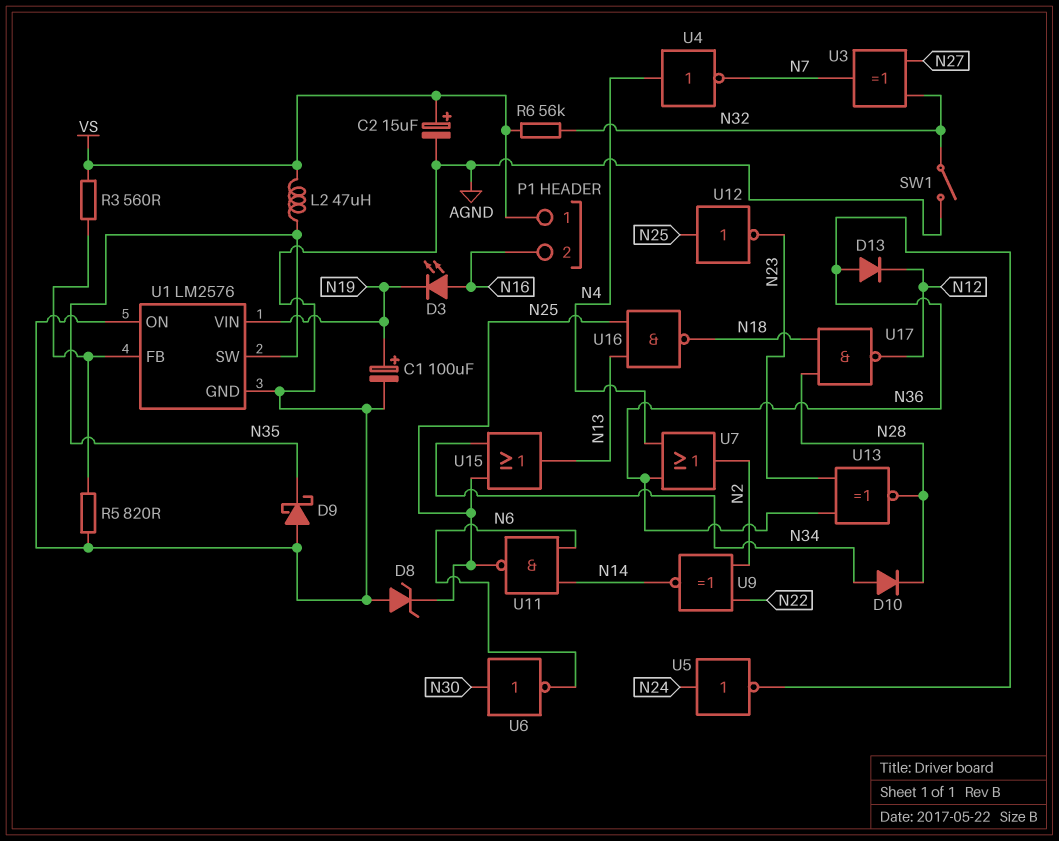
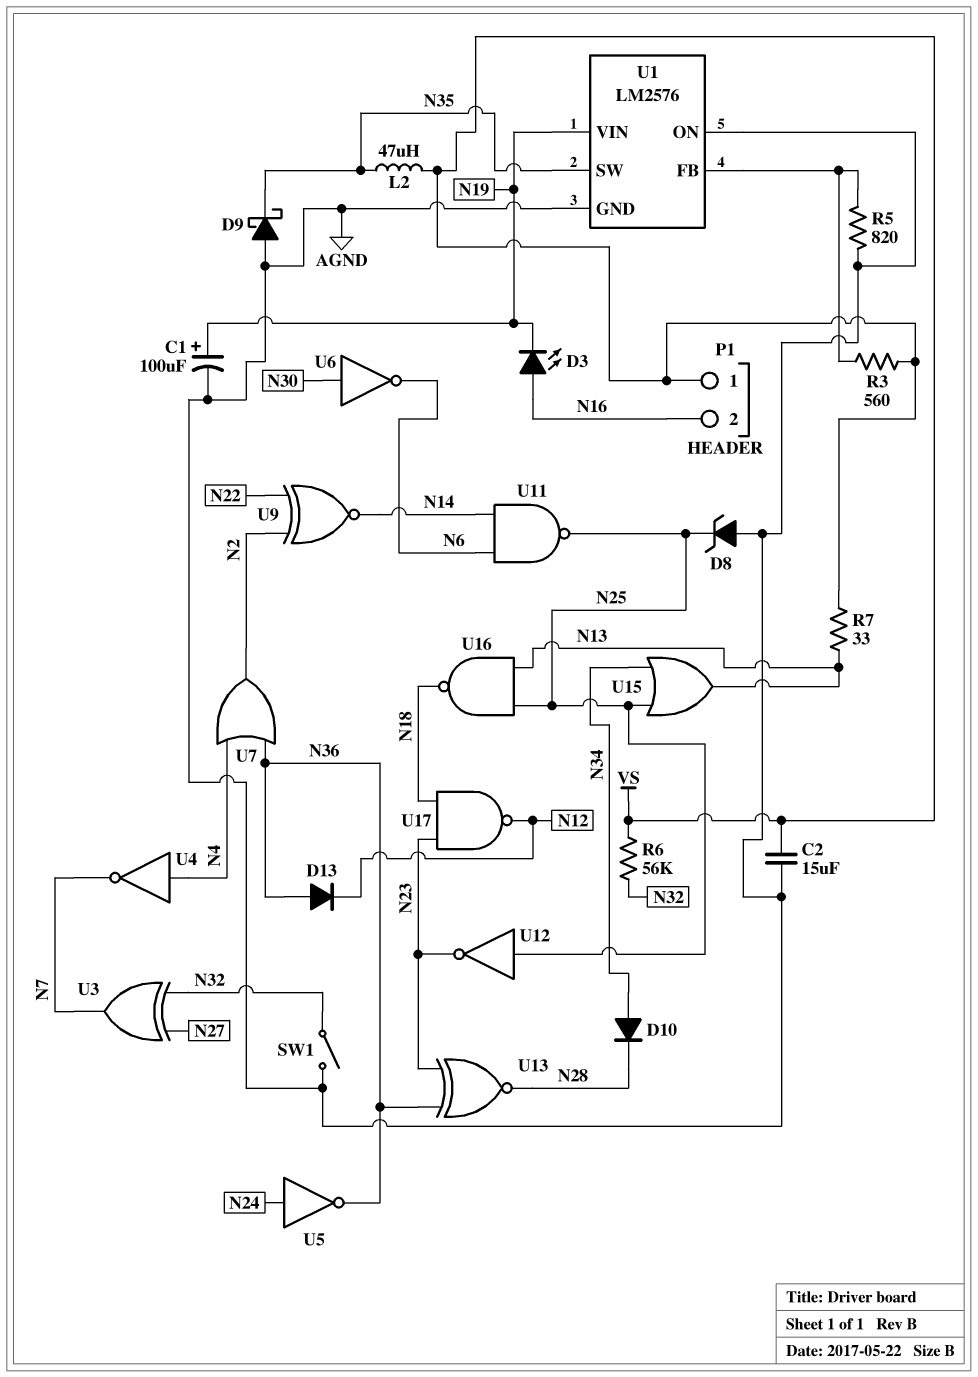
C2: 15uF (plus VS, minus AGND) -> 15uF (AGND, VS)
R7: none -> 33 (N13, VS)
U17: NAND (in N18, in N28, out N12) -> NAND (in N18, in N23, out N12)

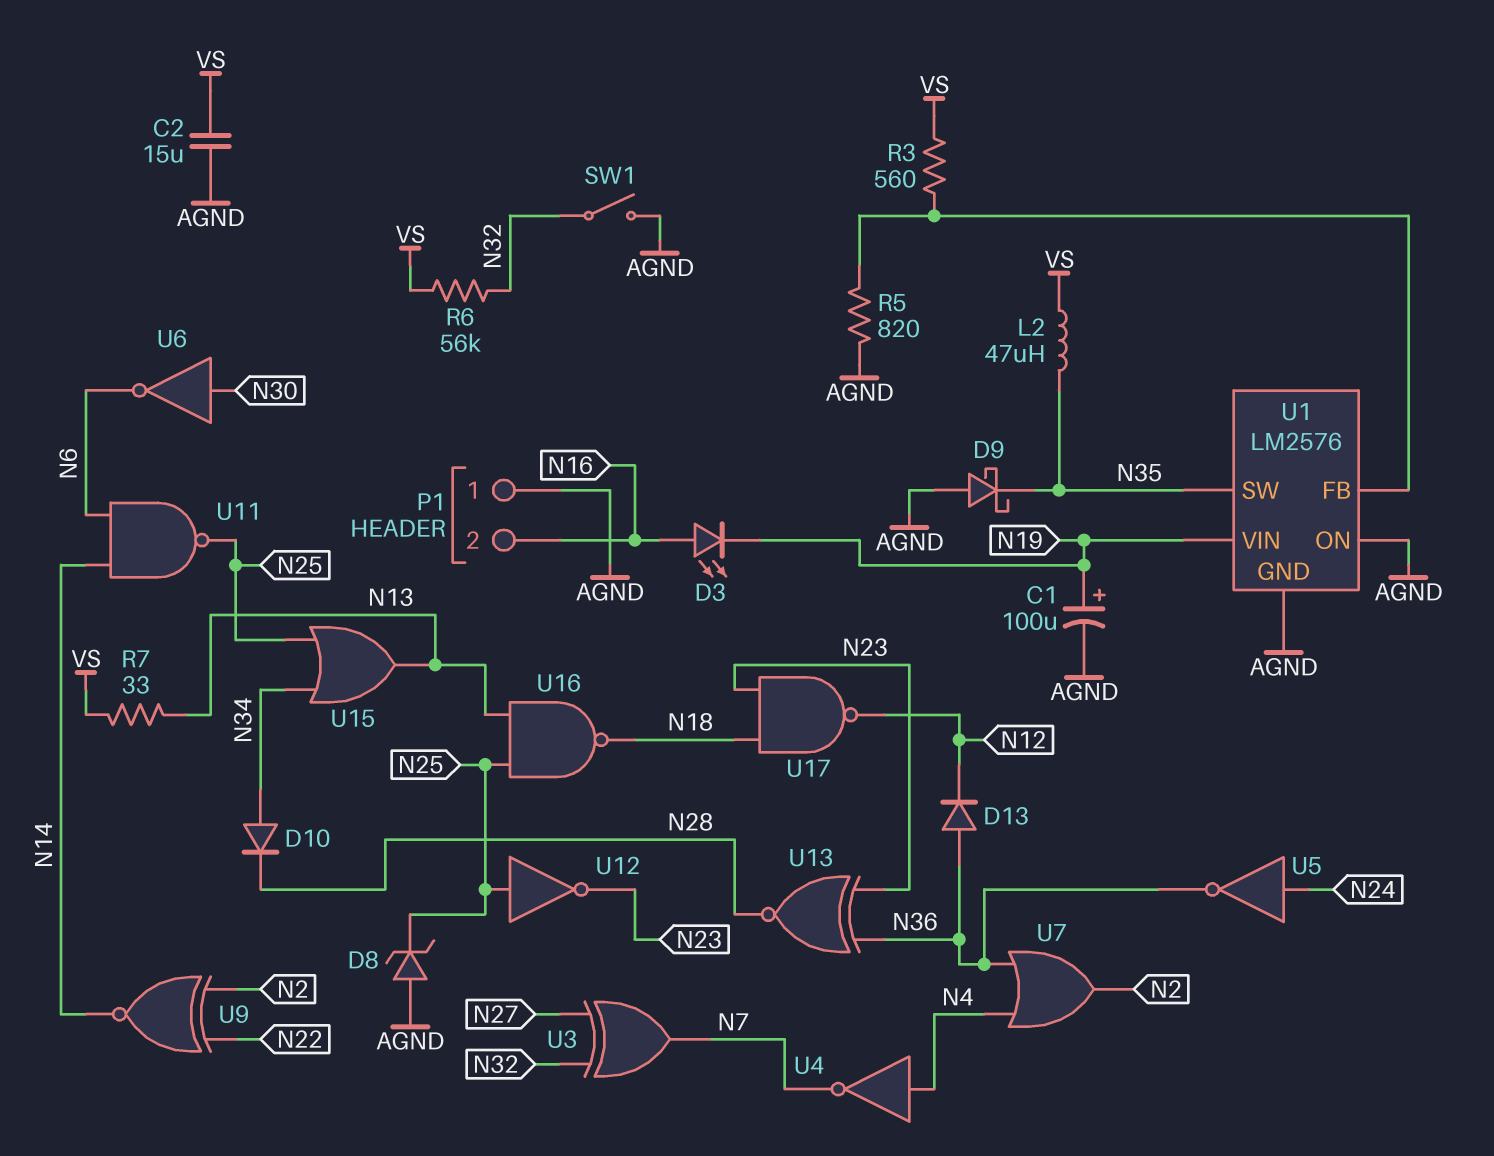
P1 pin 1: VS -> AGND

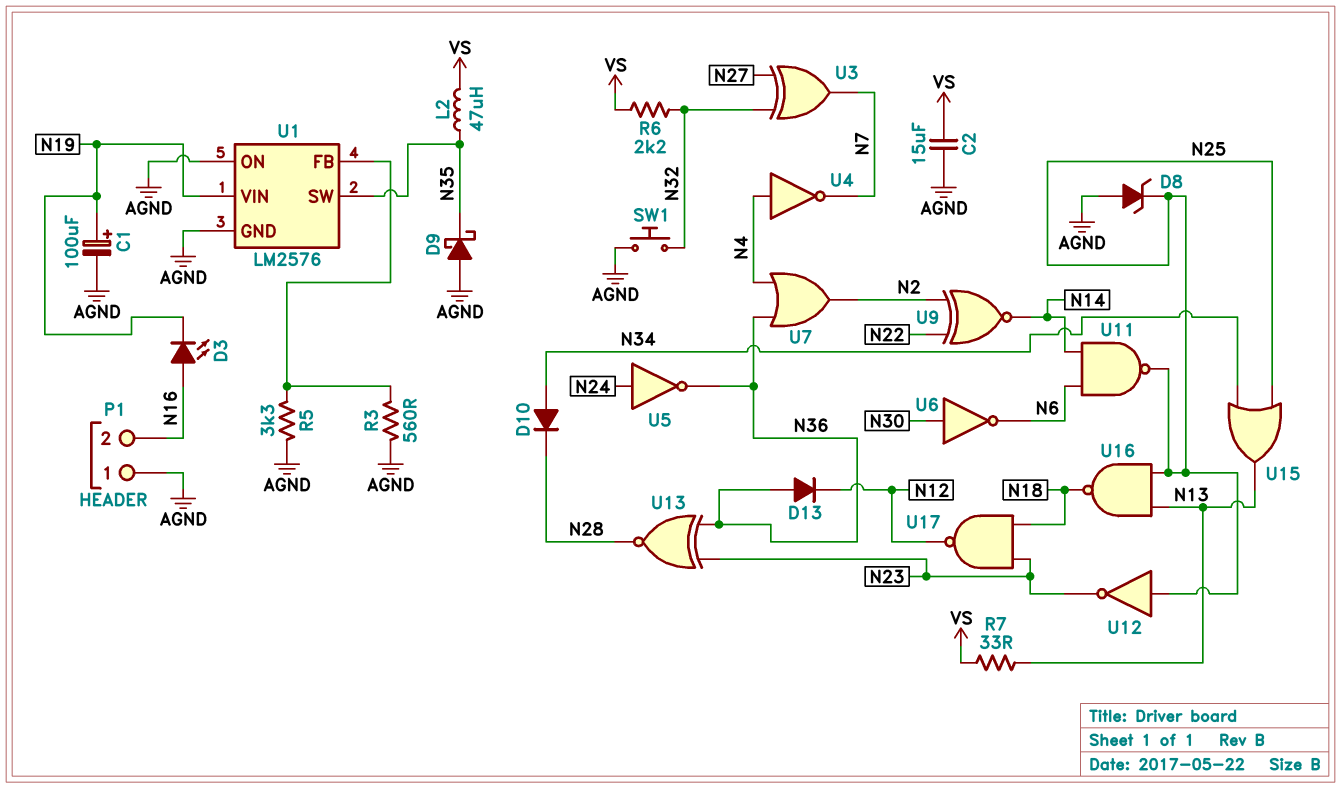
R3: 560 (U1/FB, VS) -> 560 (AGND, U1/FB)
R5: 820 (AGND, U1/FB) -> 3.3k (AGND, U1/FB)
R6: 56k (N32, VS) -> 2.2k (N32, VS)
SW1: switch (AGND, N32) -> button (AGND, N32)

